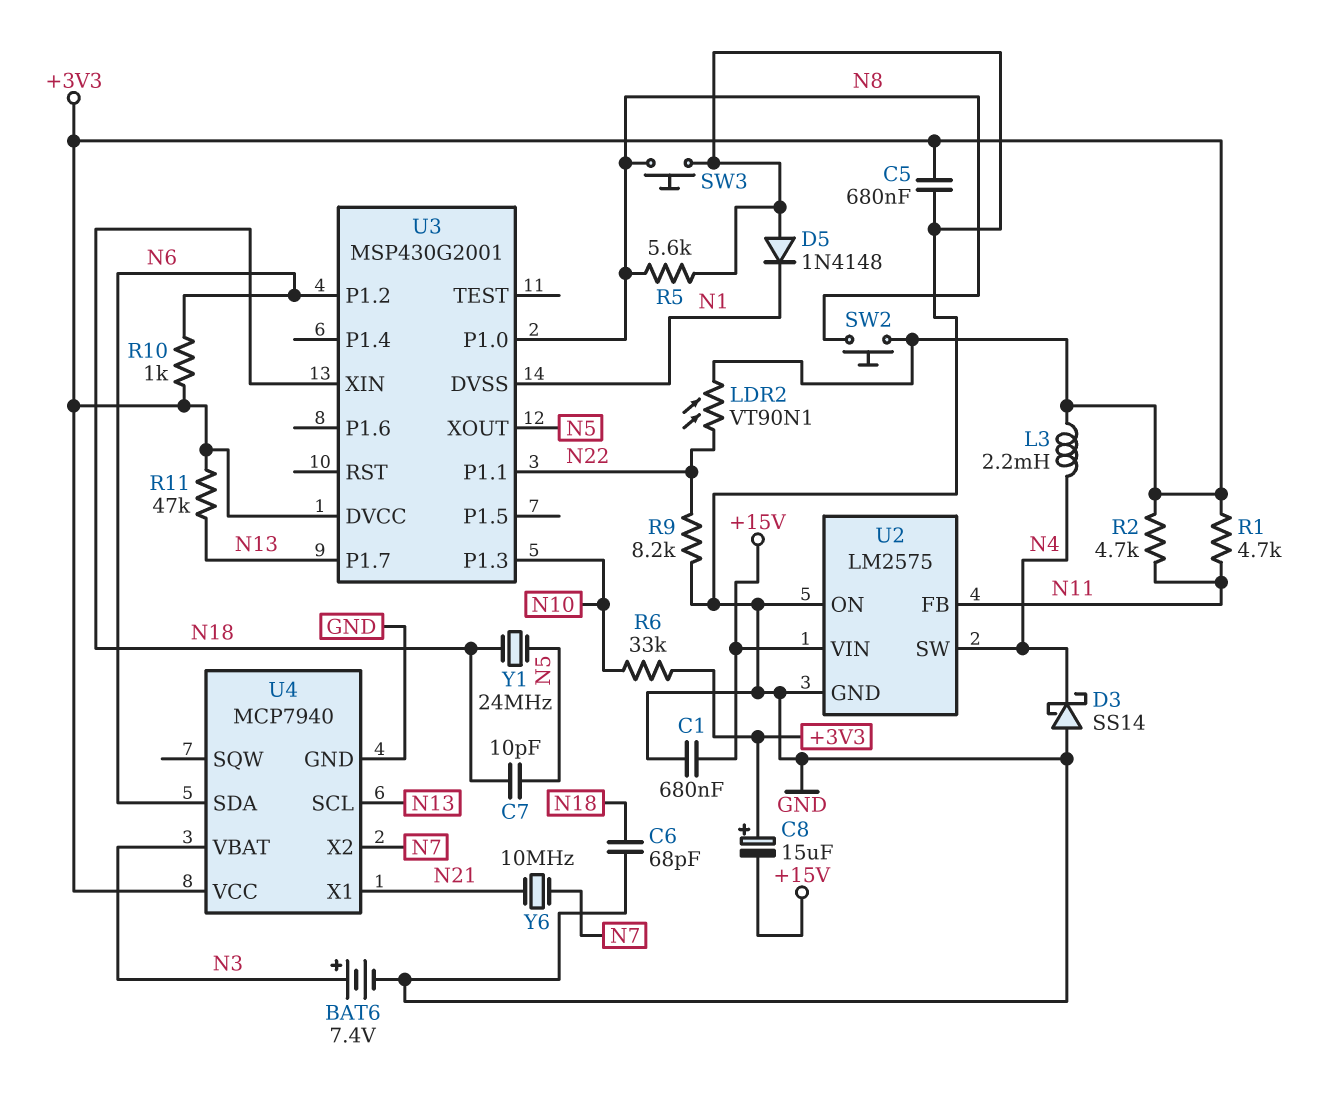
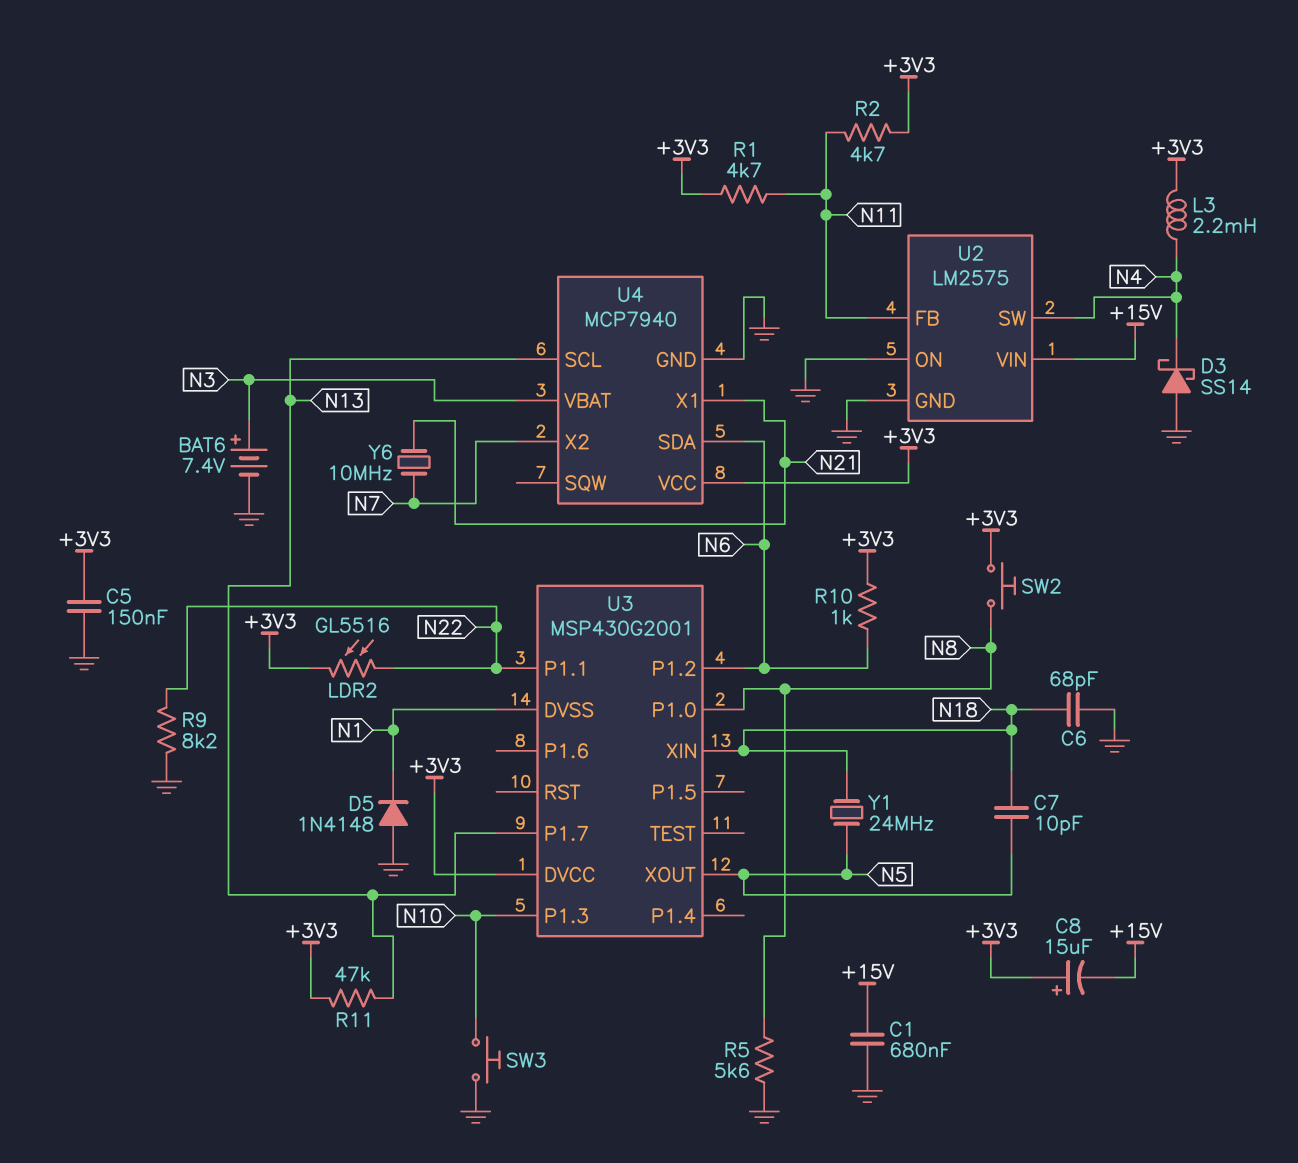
C5: 680nF (+3V3, GND) -> 150nF (+3V3, GND)
LDR2: VT90N1 (+3V3, N22) -> GL5516 (+3V3, N22)
R6: 33k (+3V3, N10) -> none
SW3: button (GND, N8) -> button (GND, N10)

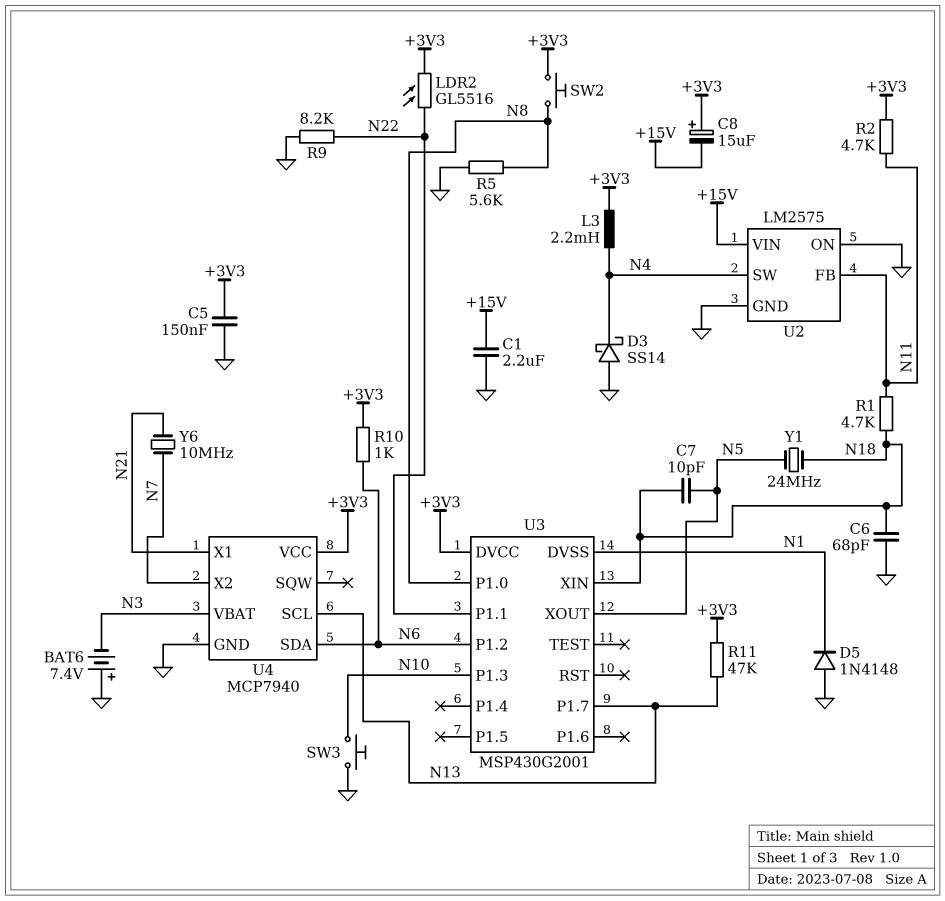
BAT6: 7.4V (plus N3, minus GND) -> 7.4V (plus GND, minus N3)
C1: 680nF (+15V, GND) -> 2.2uF (+15V, GND)
R1: 4.7k (+3V3, N11) -> 4.7k (N11, N18)

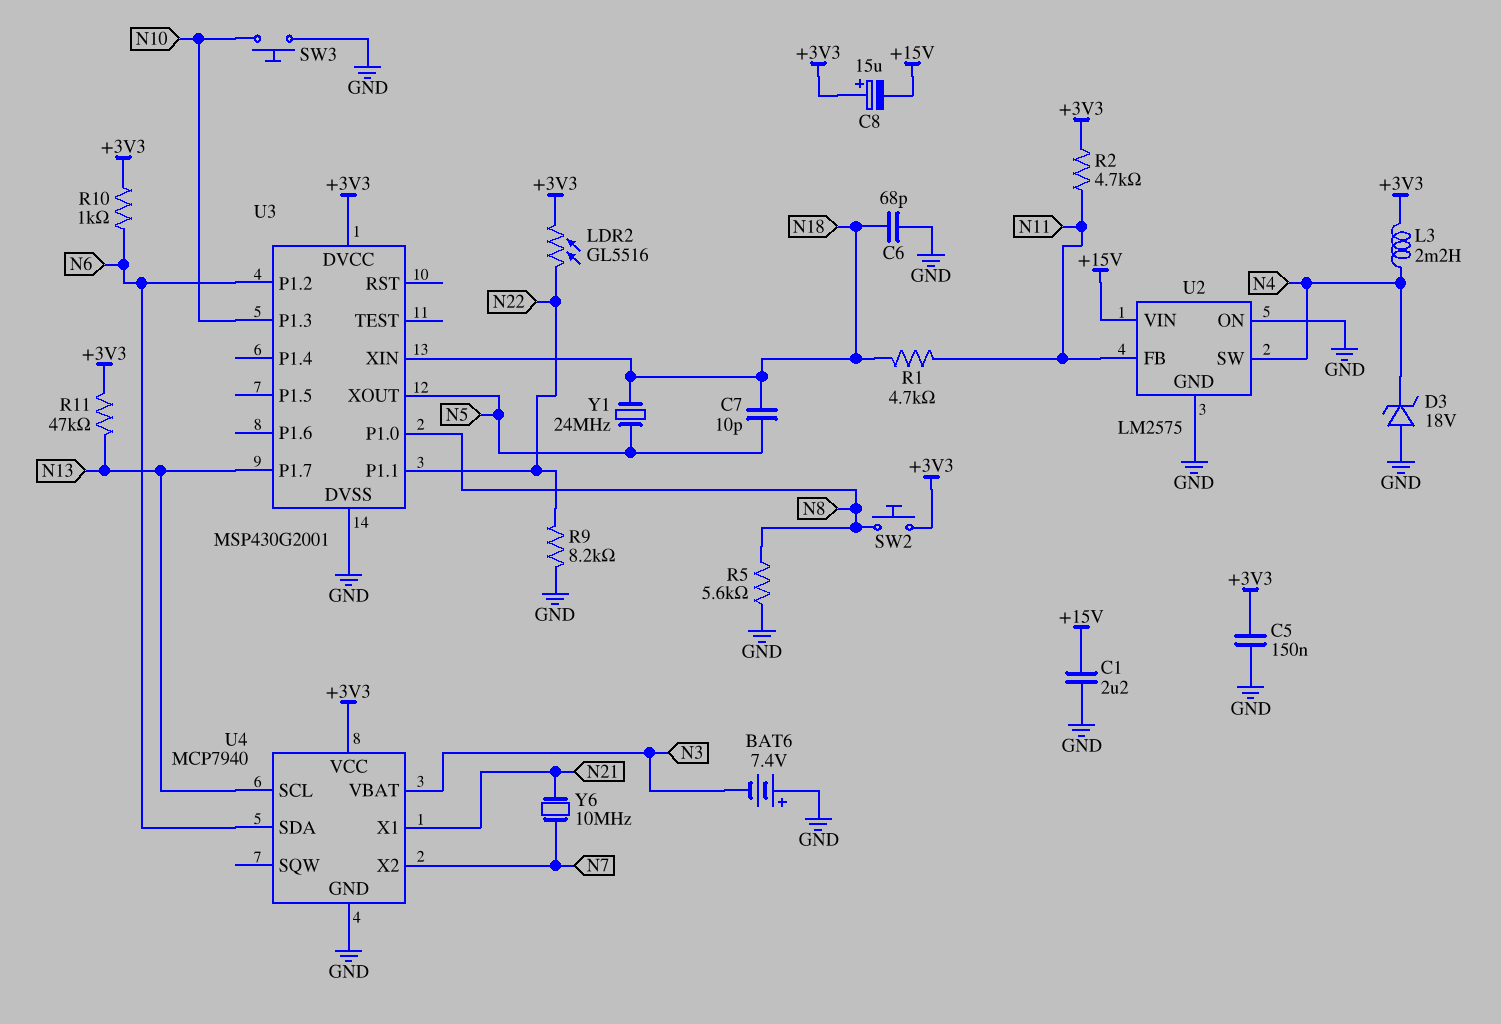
D3: schottky SS14 (A GND, K N4) -> zener 18V (A GND, K N4)
D5: diode 1N4148 (A GND, K N1) -> none
U3 pin DVSS: N1 -> GND

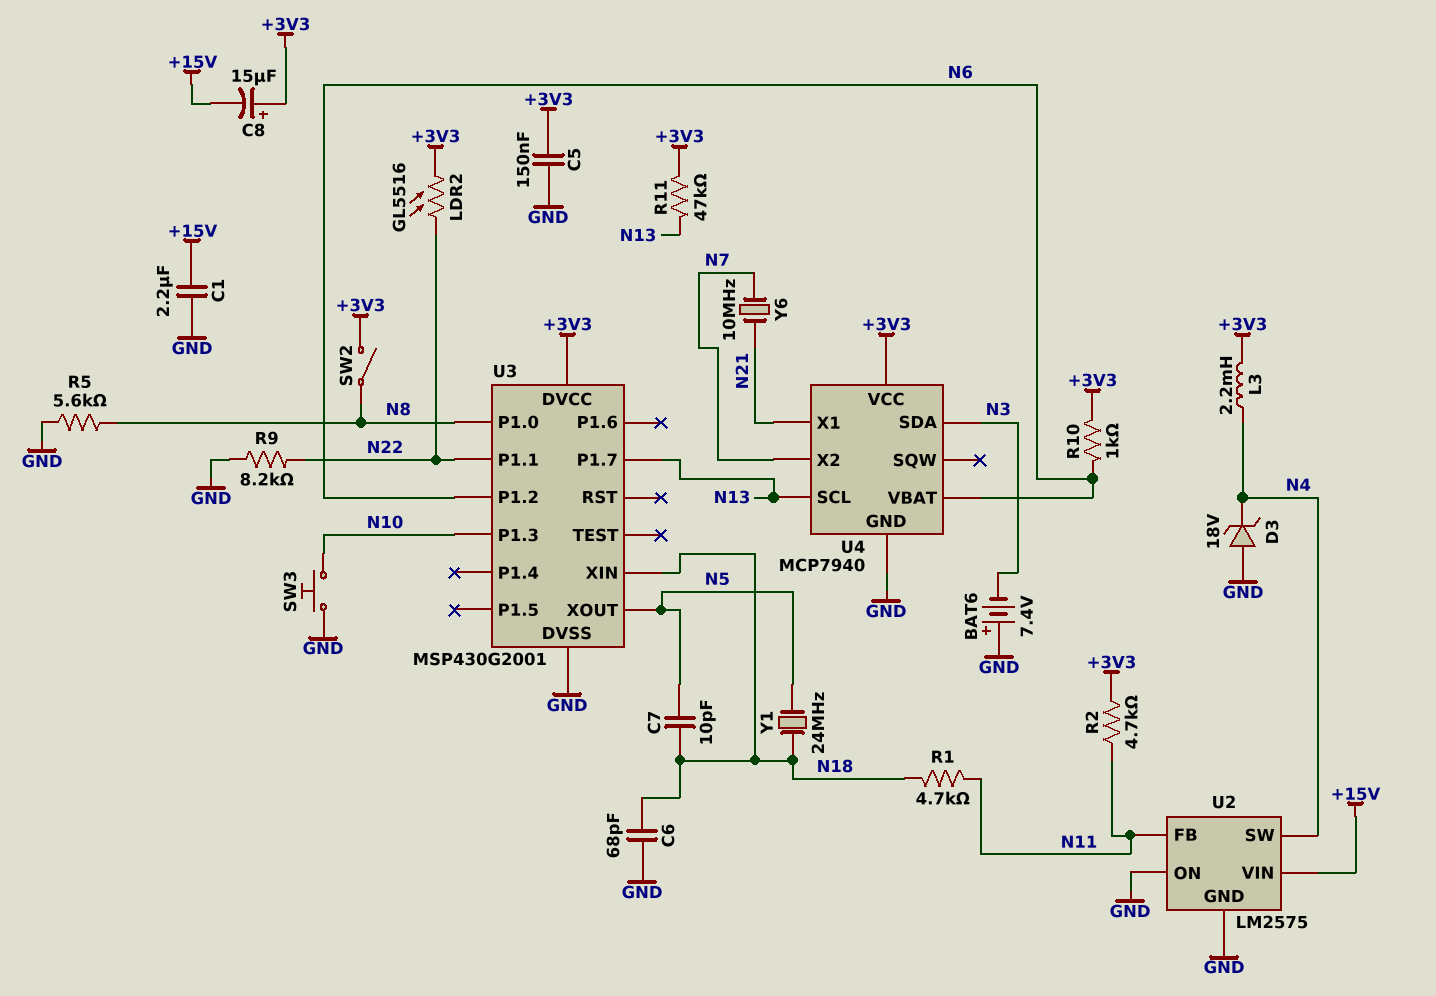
SW2: button (+3V3, N8) -> switch (+3V3, N8)
U4 pin SDA: N6 -> N3
U4 pin VBAT: N3 -> N6

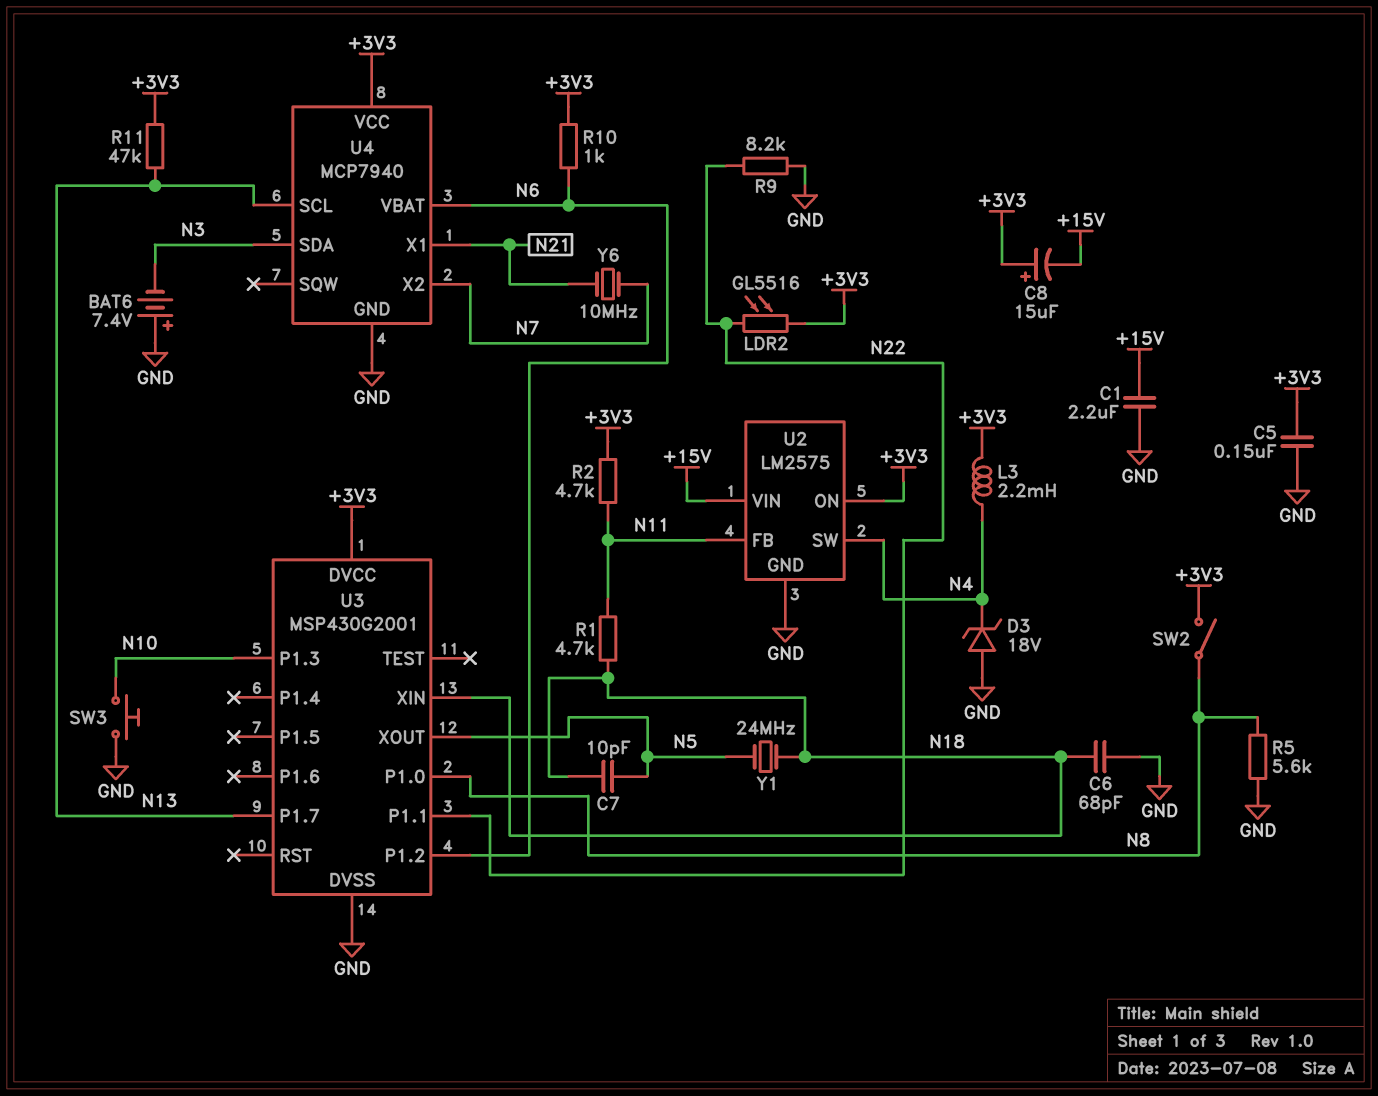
U2 pin ON: GND -> +3V3

